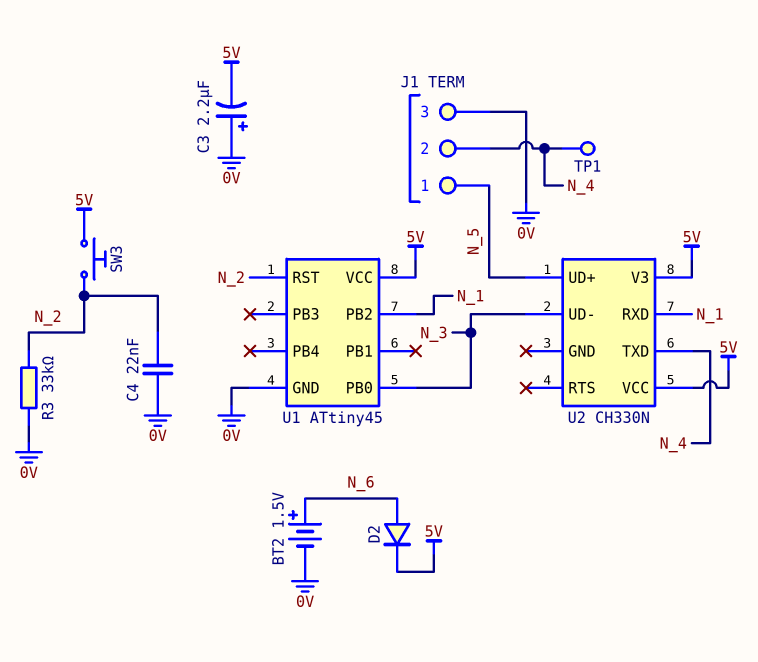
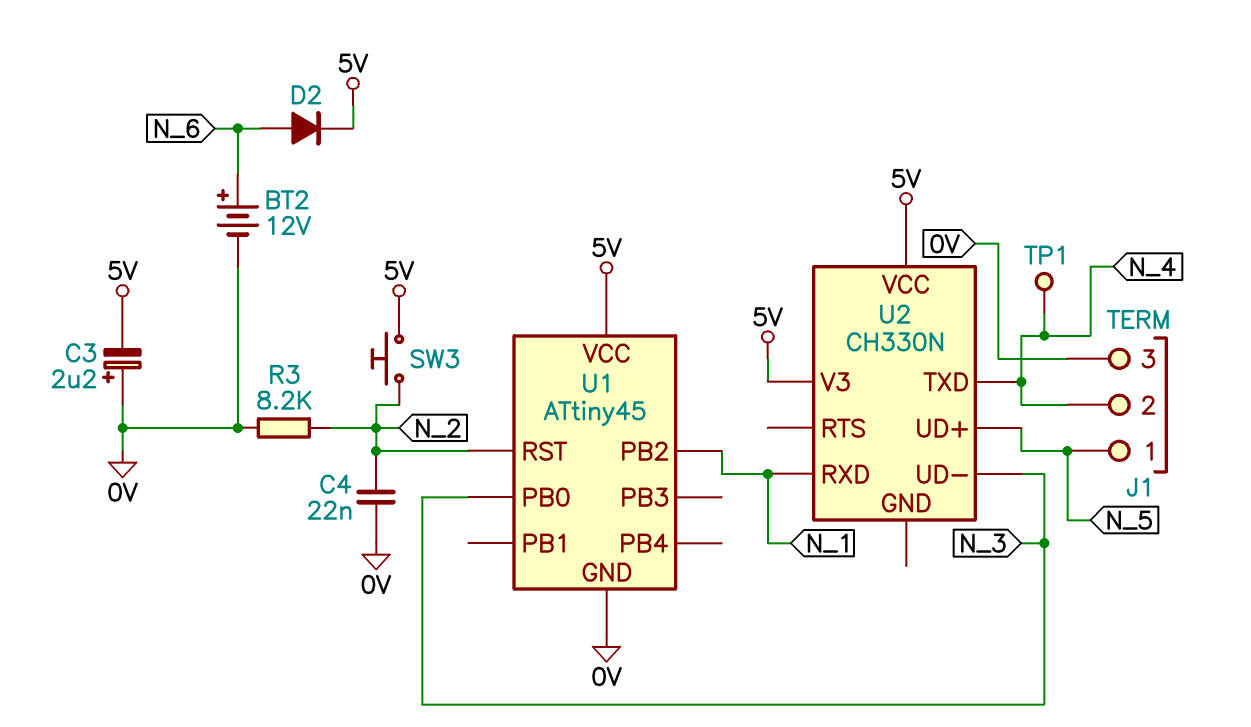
BT2: 1.5V (plus N_6, minus 0V) -> 12V (plus N_6, minus 0V)
R3: 33k (0V, N_2) -> 8.2k (0V, N_2)

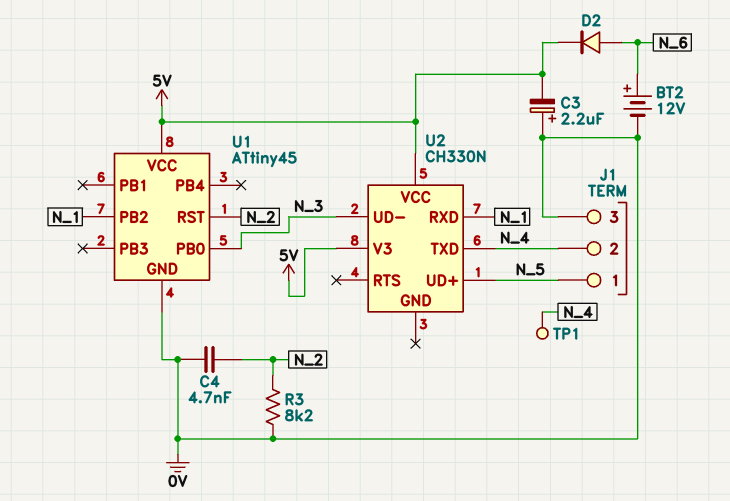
C4: 22nF (0V, N_2) -> 4.7nF (0V, N_2)
SW3: button (5V, N_2) -> none

